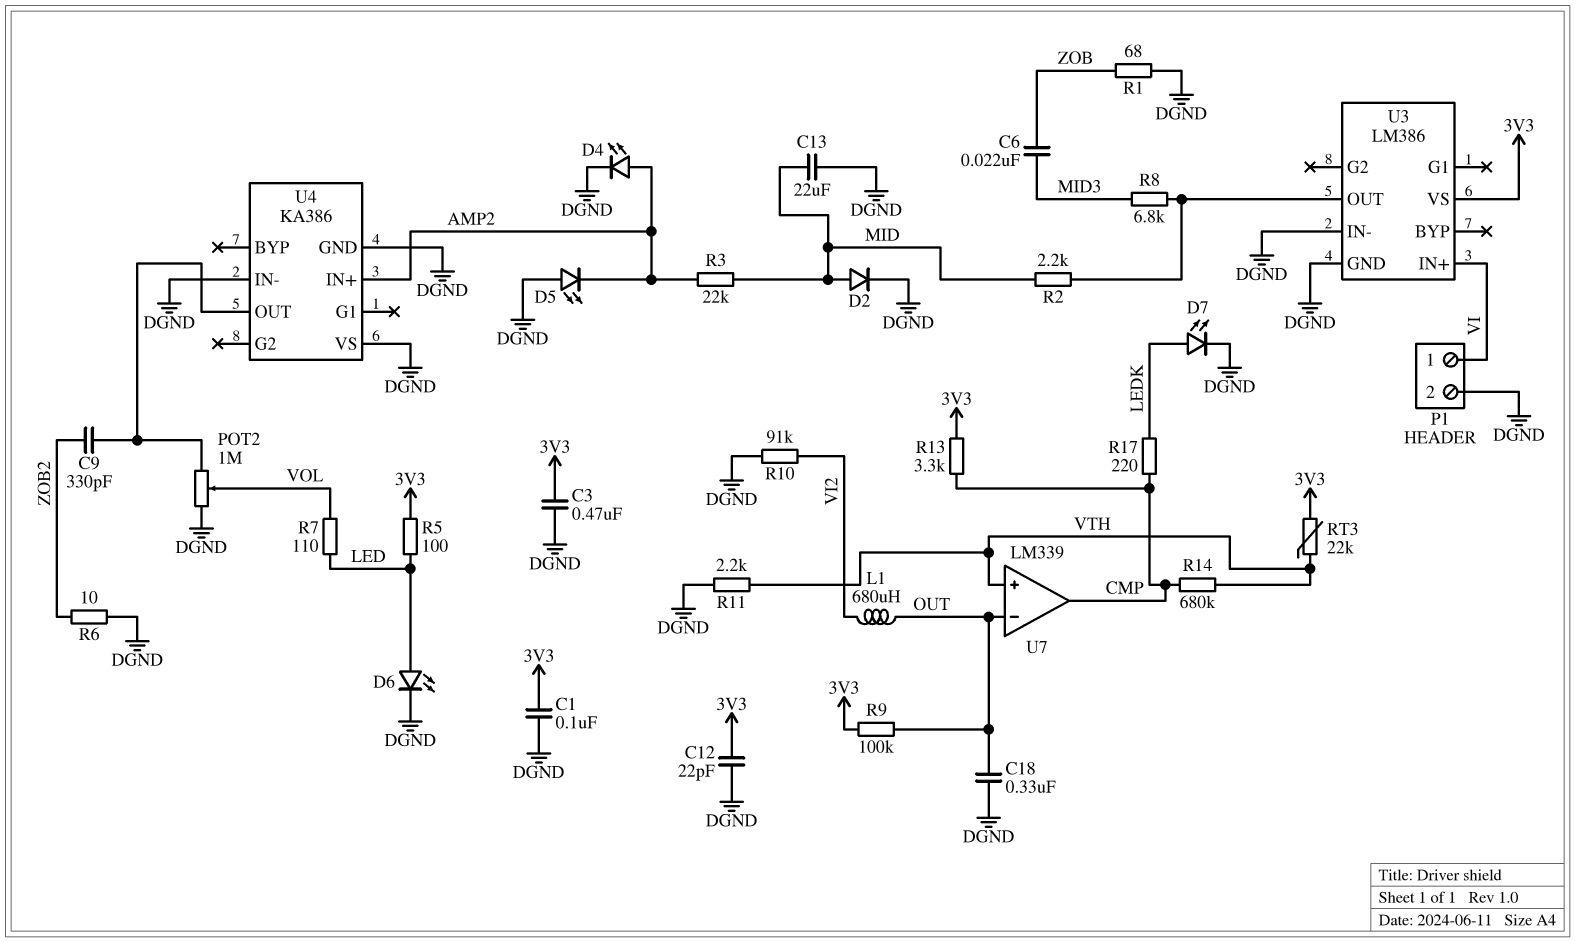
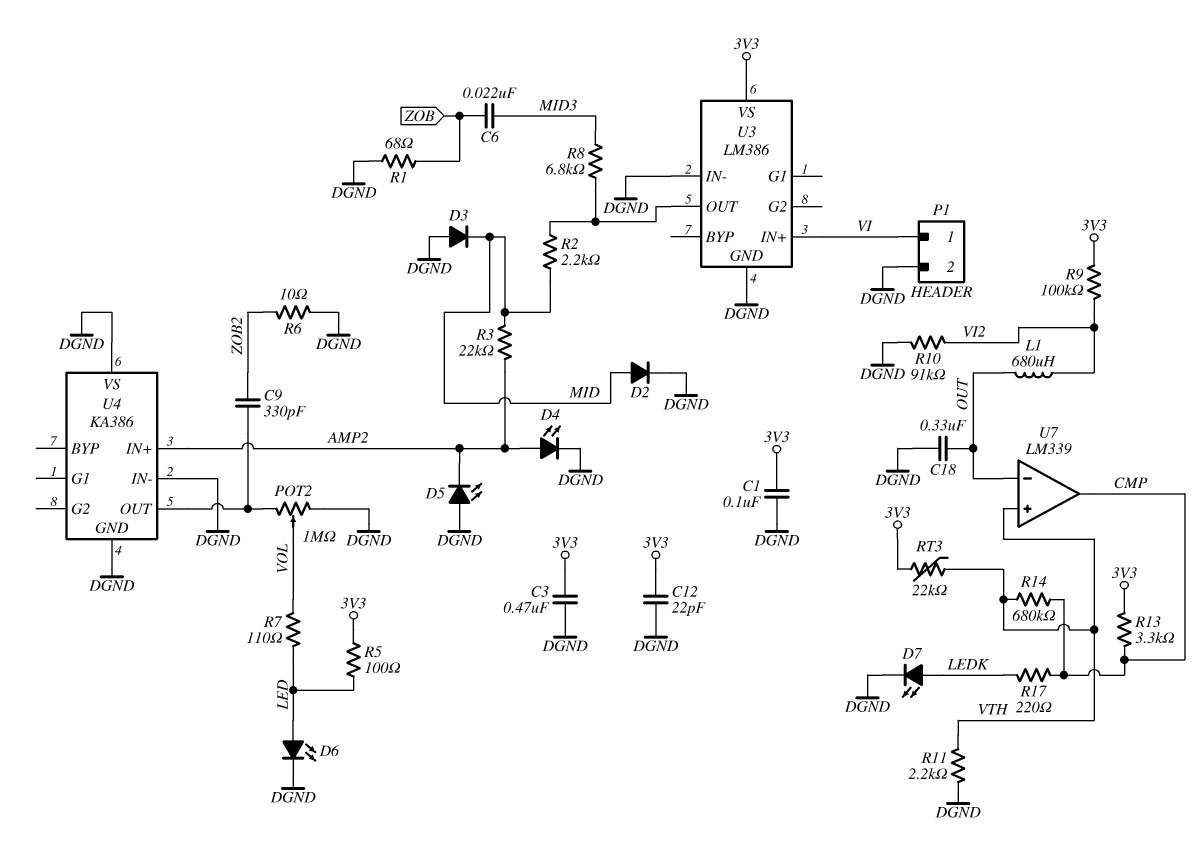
C13: 22uF (DGND, MID) -> none
D3: none -> diode (A DGND, K MID)
R9: 100k (3V3, OUT) -> 100k (3V3, VI2)

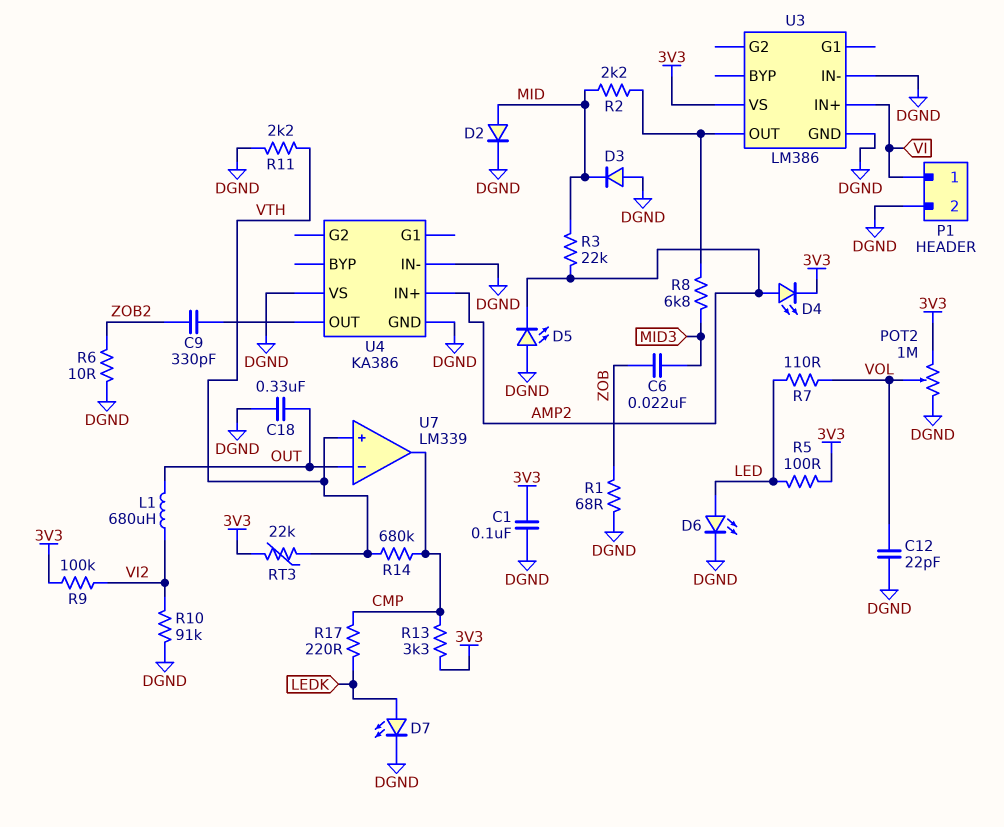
C3: 470nF (3V3, DGND) -> none
C12: 22pF (3V3, DGND) -> 22pF (DGND, VOL)
D4: LED (A AMP2, K DGND) -> LED (A AMP2, K 3V3)
POT2: 1M (DGND, U4/OUT, wiper VOL) -> 1M (3V3, DGND, wiper VOL)

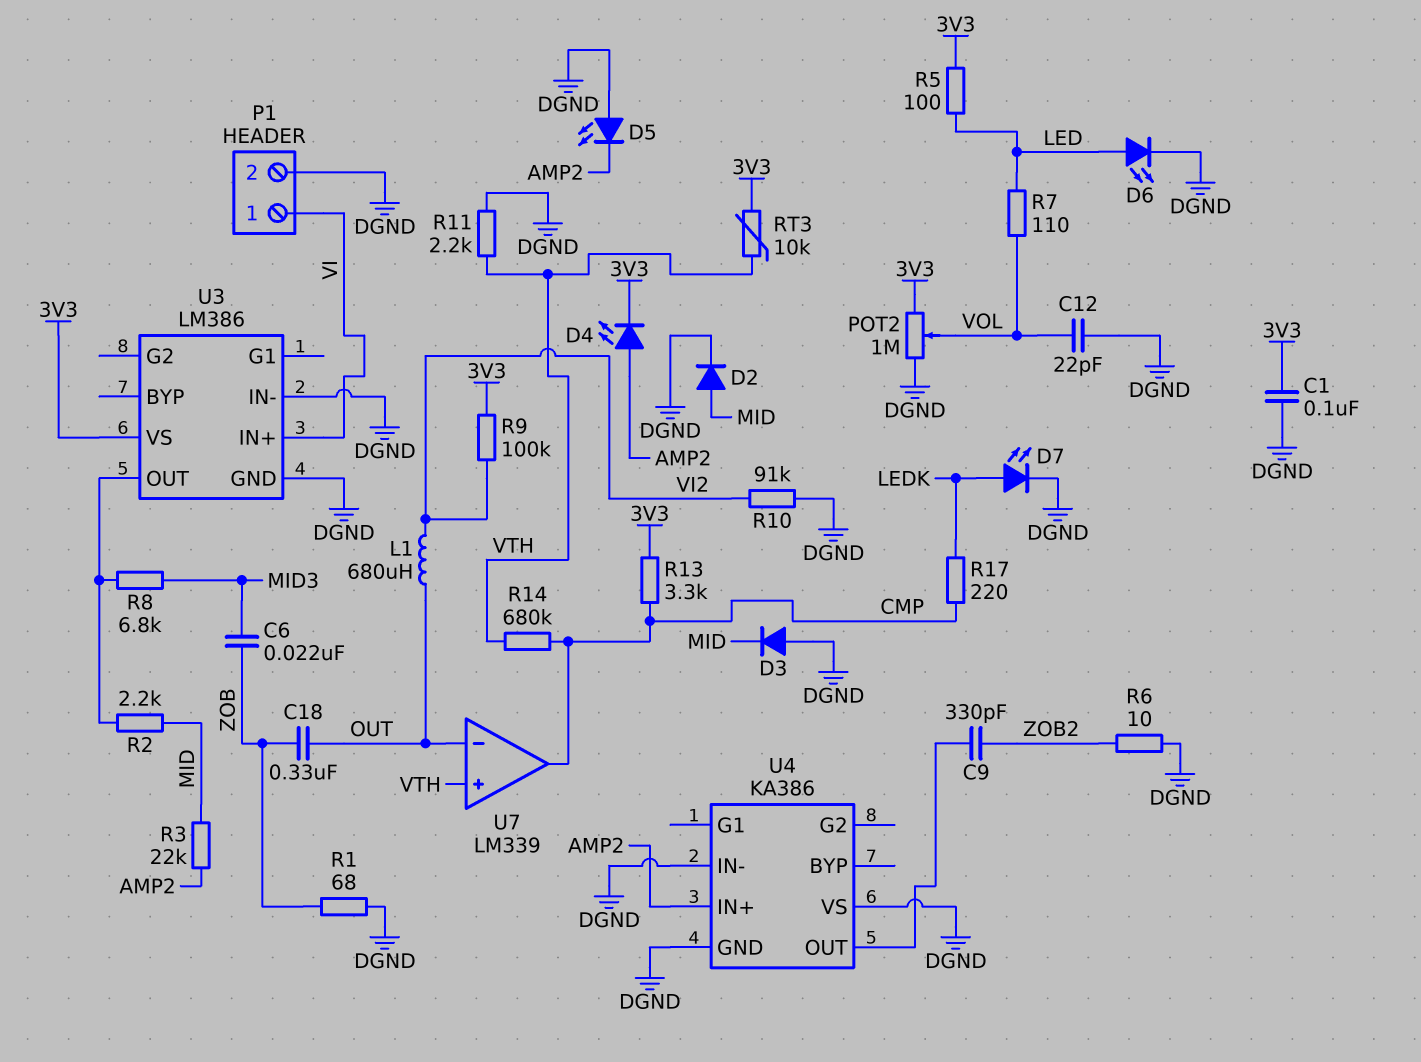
C18: 330nF (DGND, OUT) -> 330nF (OUT, ZOB)
RT3: 22k (3V3, VTH) -> 10k (3V3, VTH)

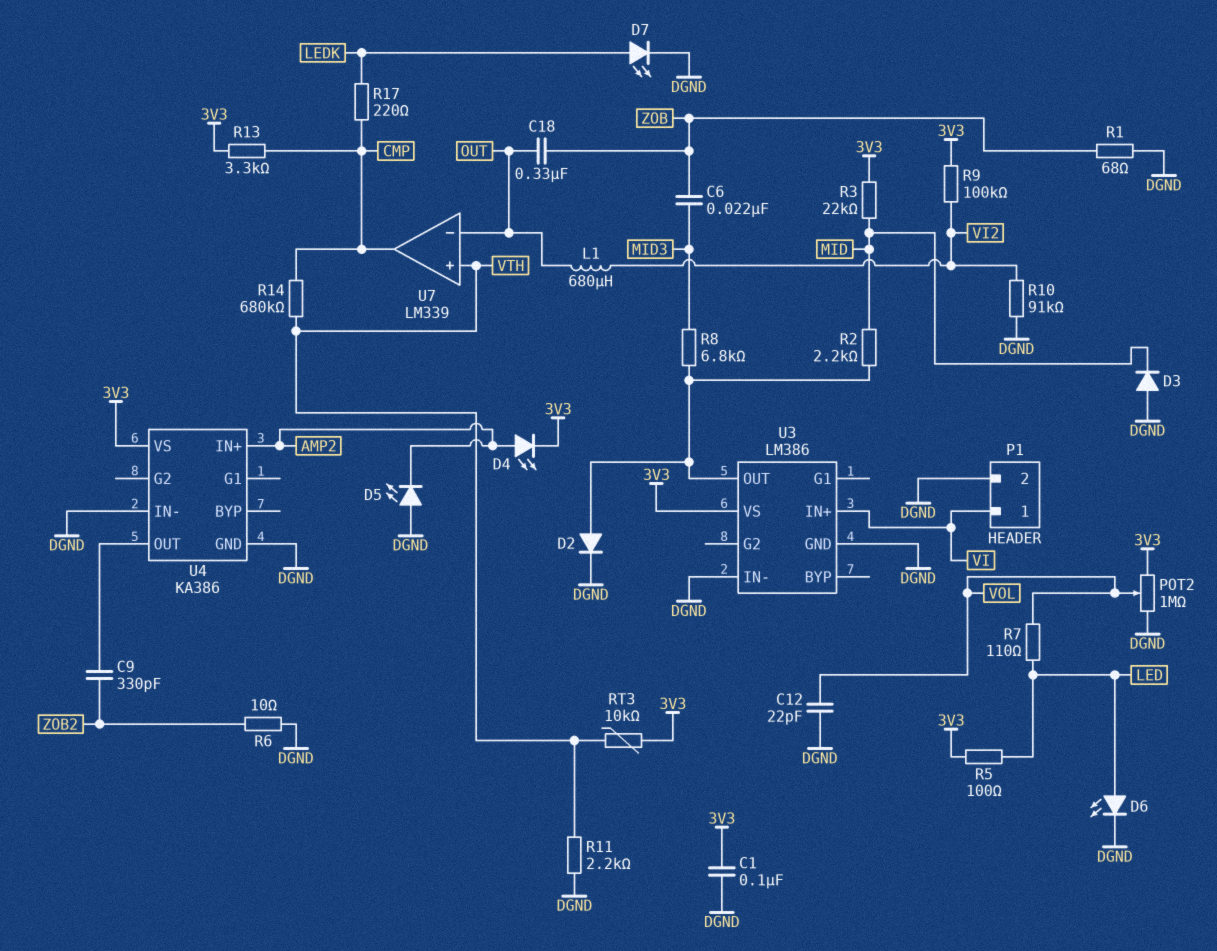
D2: diode (A MID, K DGND) -> diode (A U3/OUT, K DGND)
R3: 22k (AMP2, MID) -> 22k (3V3, MID)
U4 pin VS: DGND -> 3V3

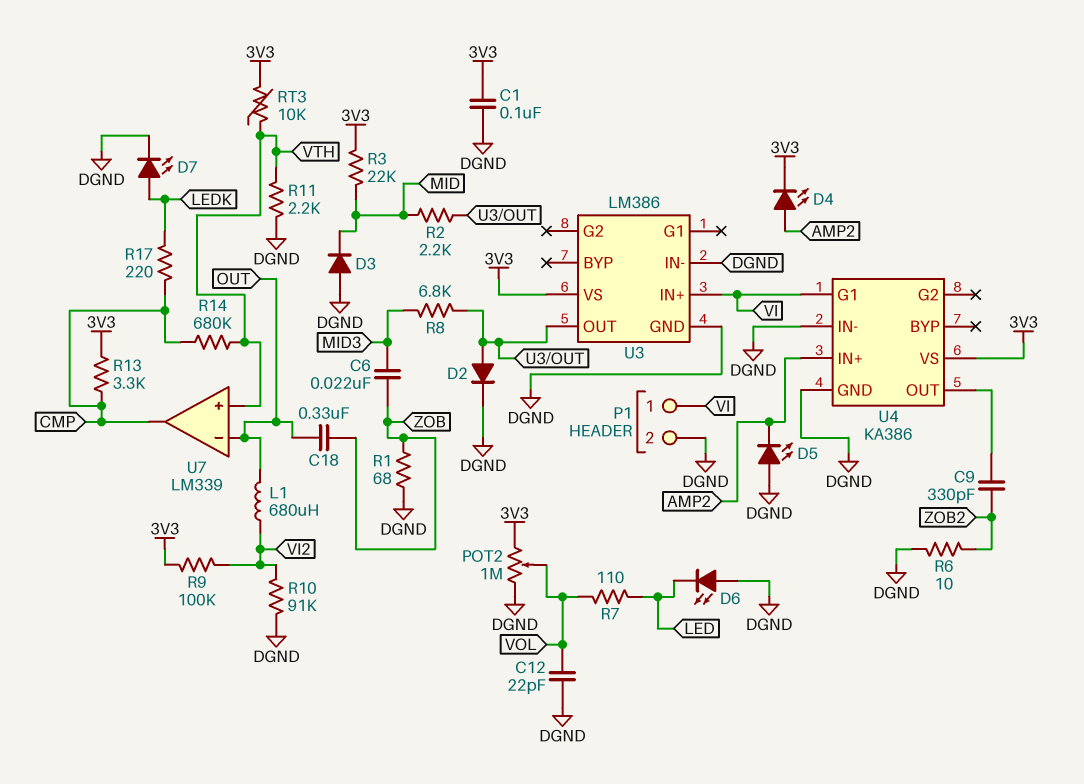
D6: LED (A LED, K DGND) -> LED (A DGND, K LED)
R5: 100 (3V3, LED) -> none
U4 pin G1: none -> VI

